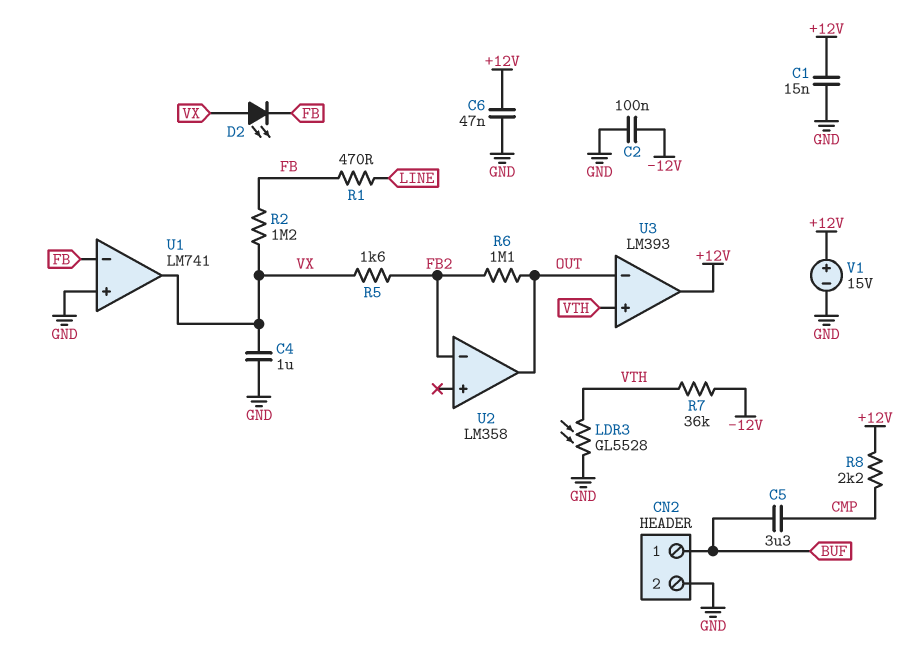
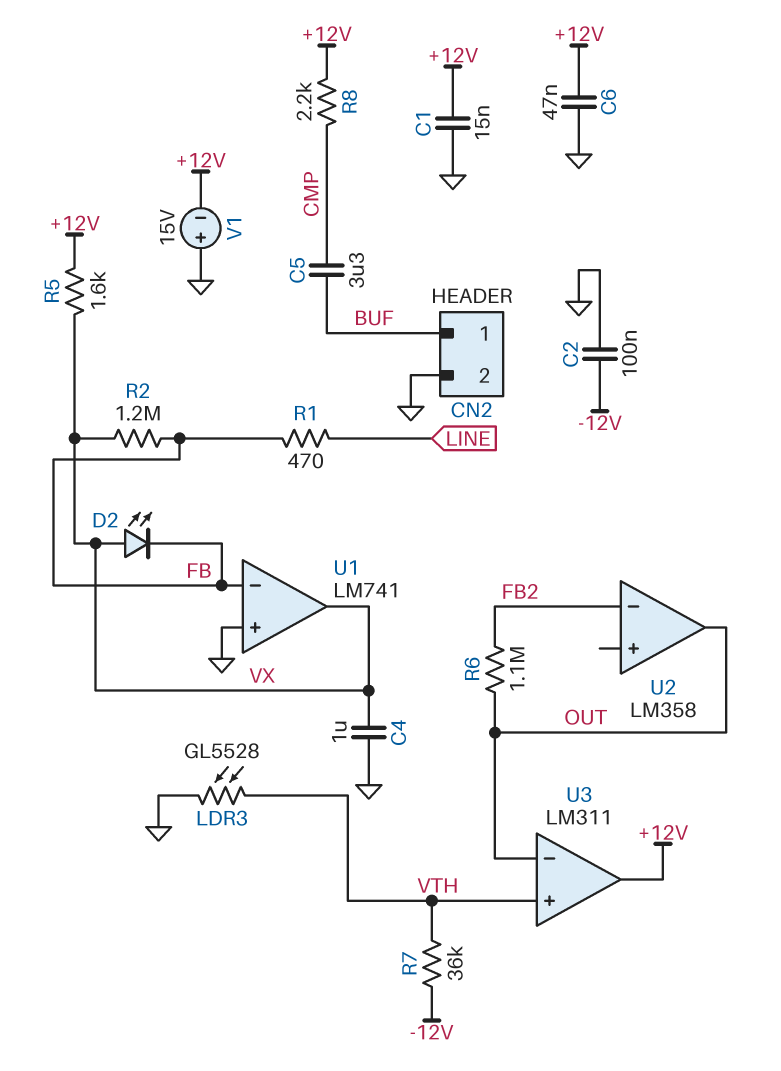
R5: 1.6k (FB2, VX) -> 1.6k (+12V, VX)
U3: LM393 -> LM311
V1: 15V (plus +12V, minus GND) -> 15V (plus GND, minus +12V)

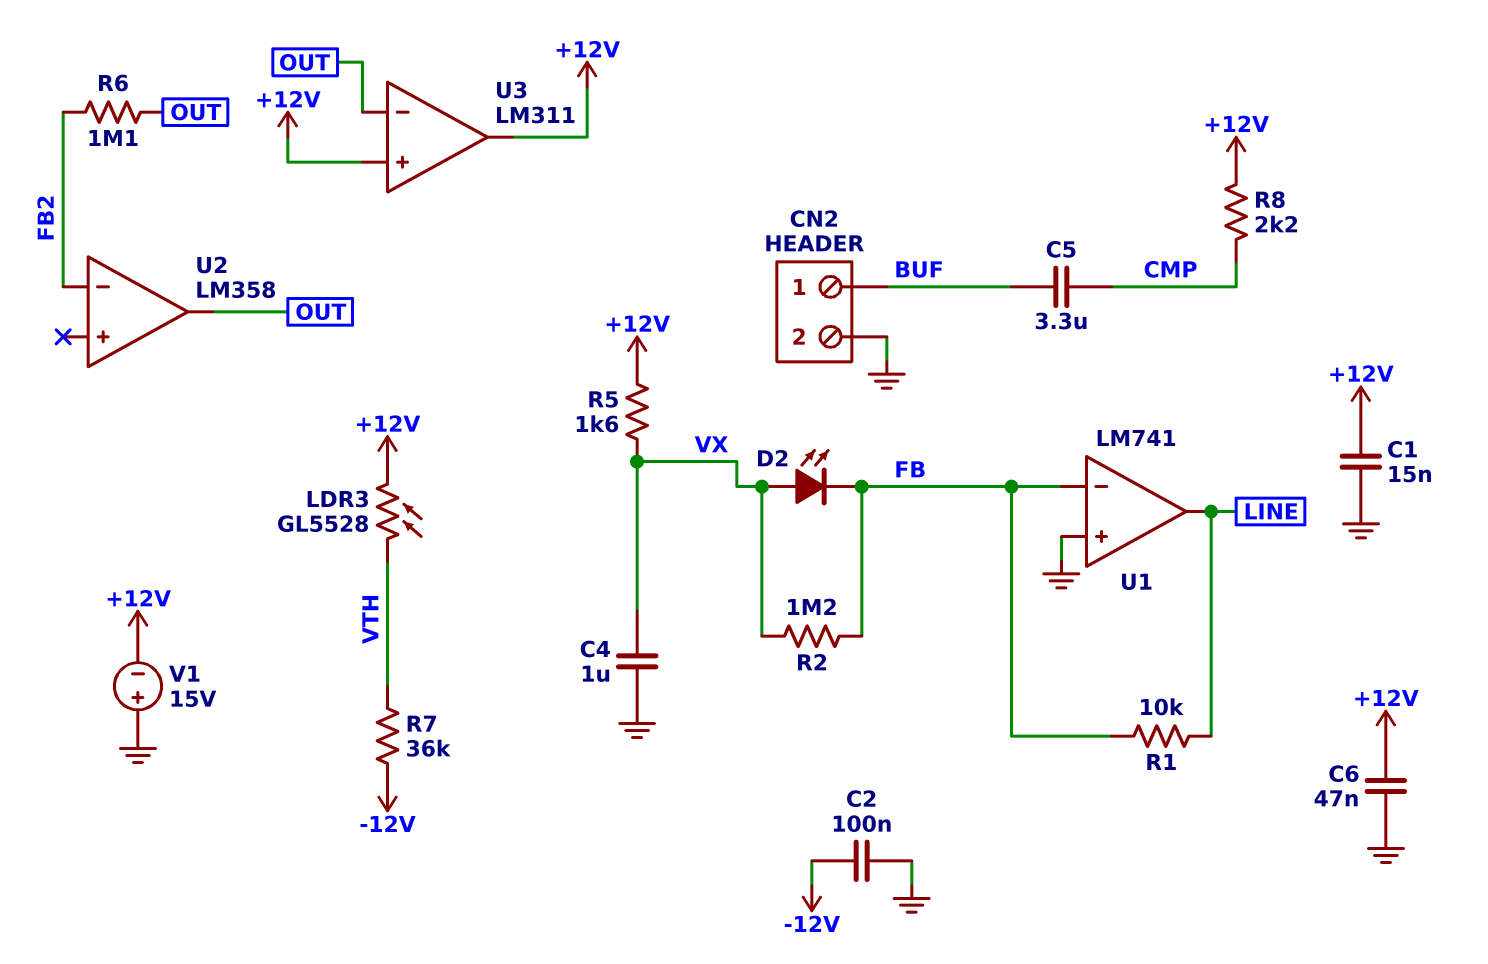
LDR3: GL5528 (GND, VTH) -> GL5528 (+12V, VTH)
R1: 470 (FB, LINE) -> 10k (FB, LINE)
U1 pin out: VX -> LINE
U3 pin in+: VTH -> +12V

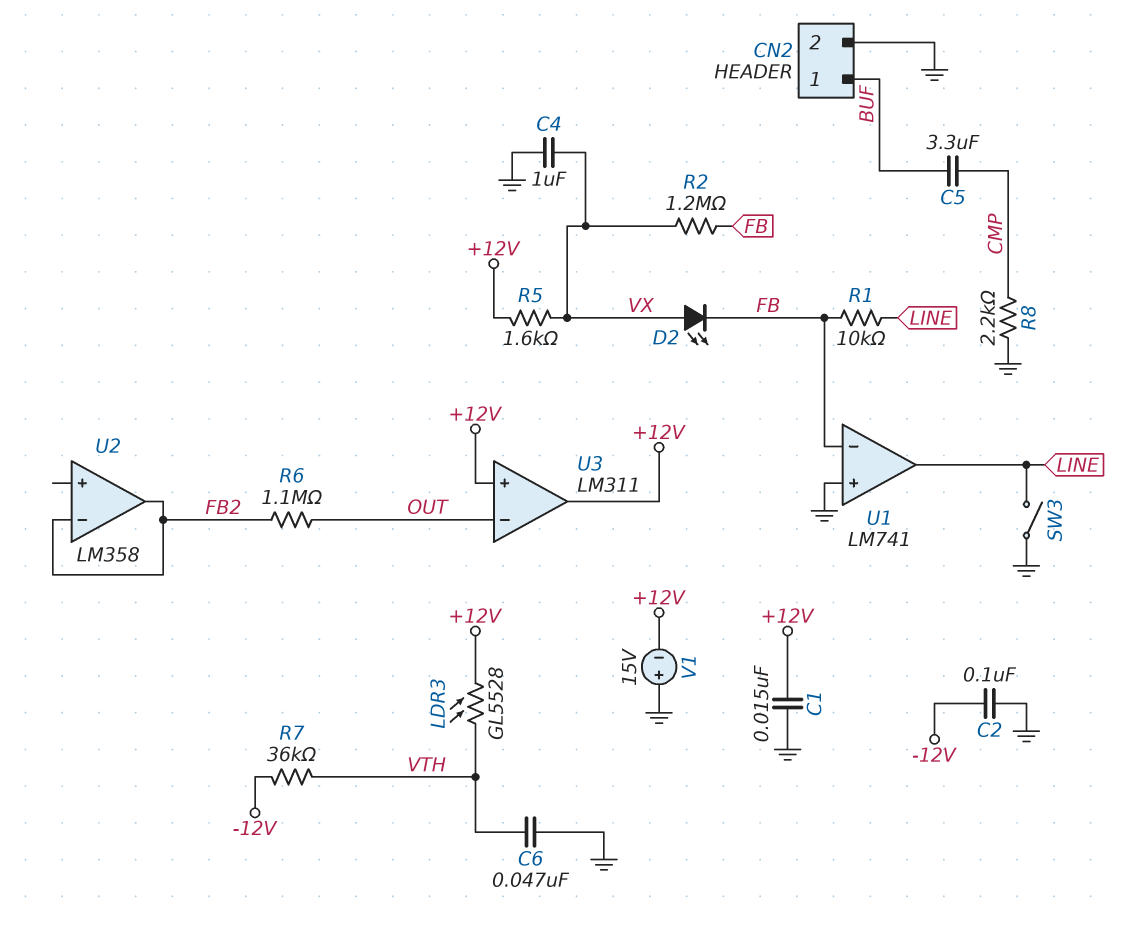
C6: 47nF (+12V, GND) -> 47nF (GND, VTH)
R8: 2.2k (+12V, CMP) -> 2.2k (CMP, GND)
SW3: none -> switch (GND, LINE)
U2 pin out: OUT -> FB2

